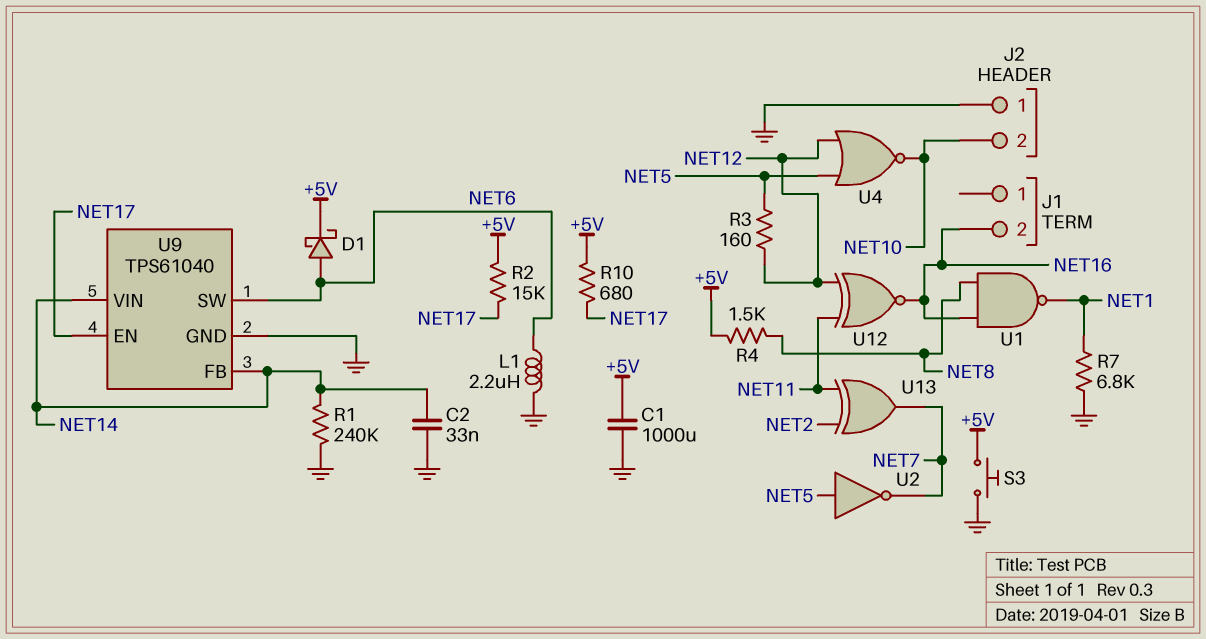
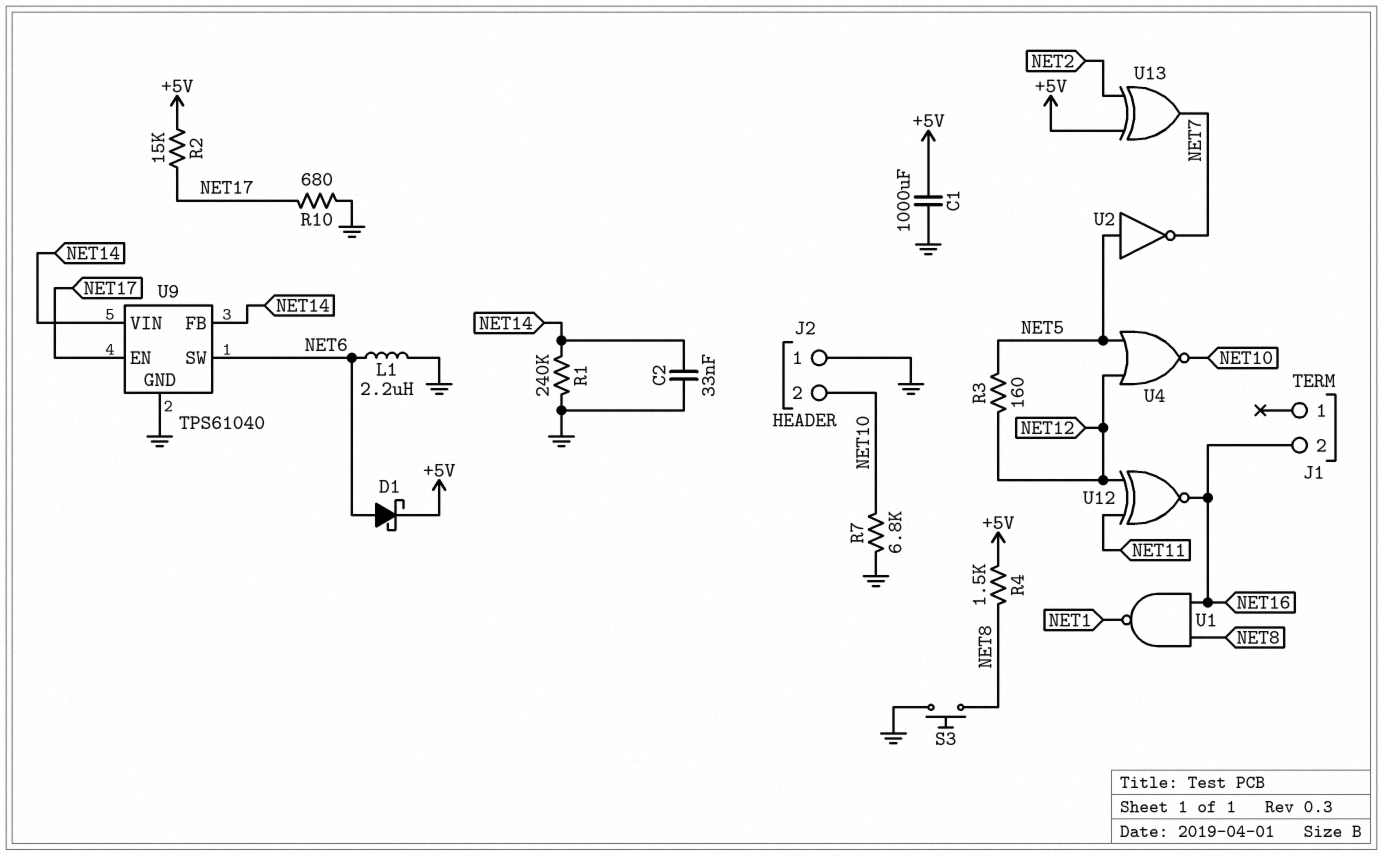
R7: 6.8k (GND, NET1) -> 6.8k (GND, NET10)
R10: 680 (+5V, NET17) -> 680 (GND, NET17)
S3: button (+5V, GND) -> button (GND, NET8)
U13: XOR (in NET2, in NET11, out NET7) -> XOR (in +5V, in NET2, out NET7)

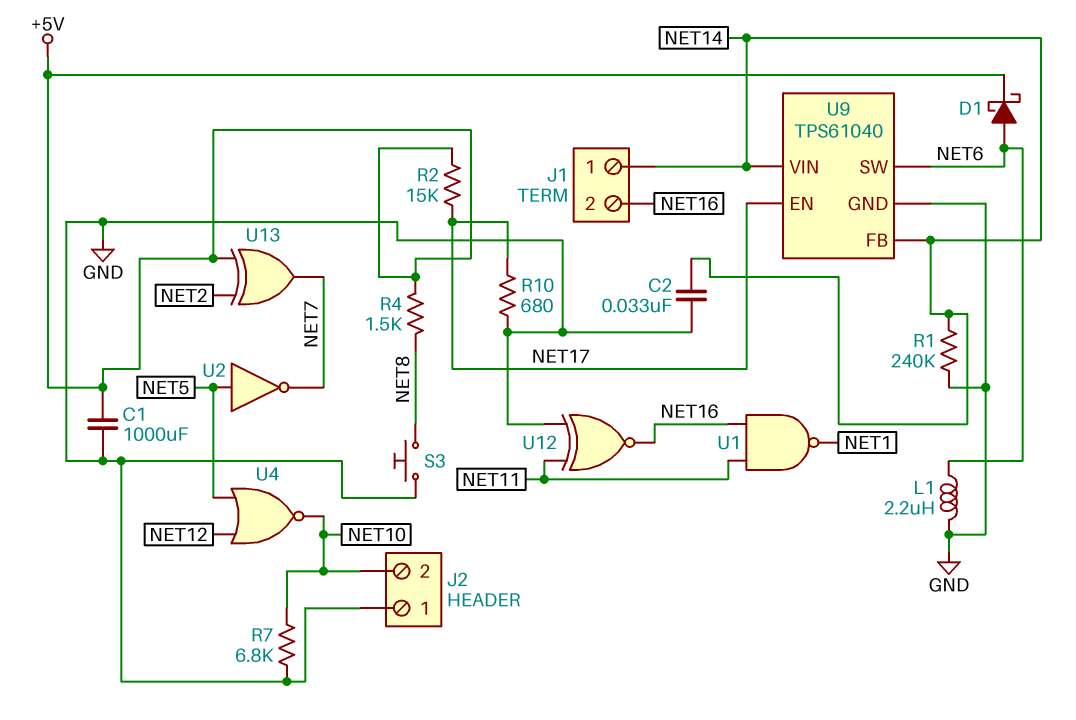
J1 pin 1: none -> NET14
R3: 160 (NET5, NET12) -> none
U1: NAND (in NET8, in NET16, out NET1) -> NAND (in NET11, in NET16, out NET1)
U12: XNOR (in NET11, in NET12, out NET16) -> XNOR (in GND, in NET11, out NET16)

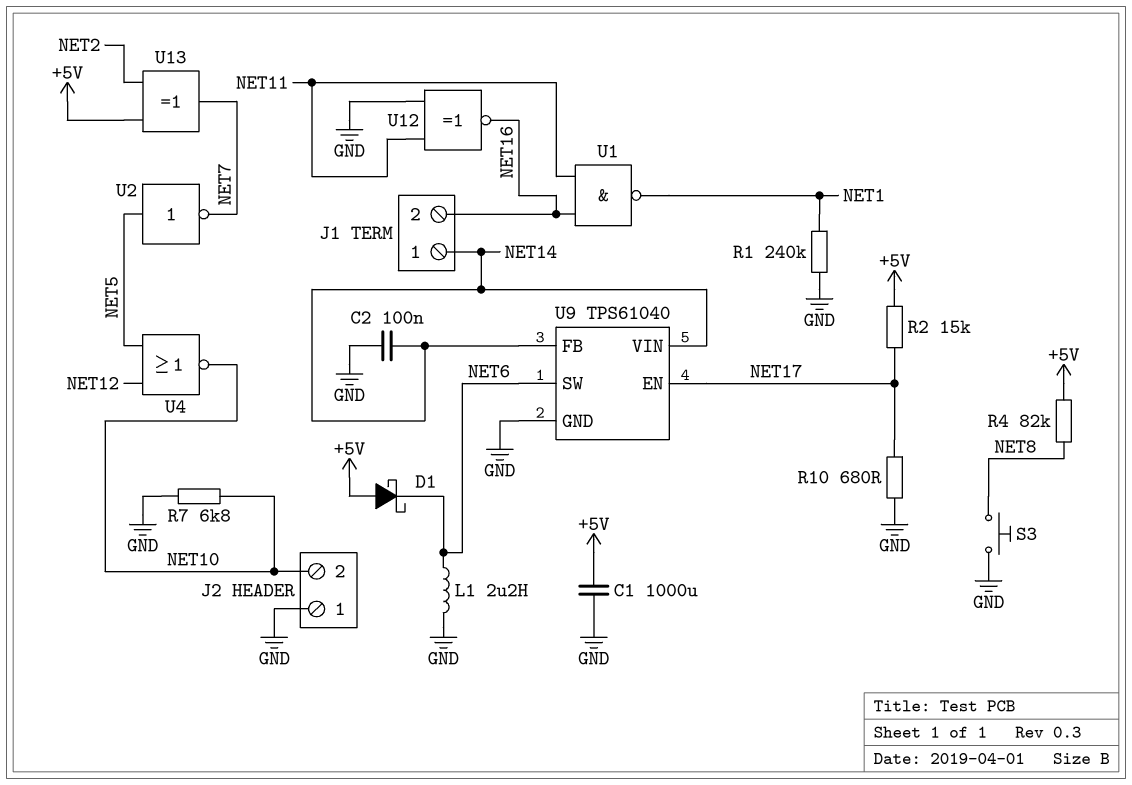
C2: 33nF (GND, NET14) -> 100nF (GND, NET14)
D1: schottky (A NET6, K +5V) -> schottky (A +5V, K NET6)
R1: 240k (GND, NET14) -> 240k (GND, NET1)
R4: 1.5k (+5V, NET8) -> 82k (+5V, NET8)

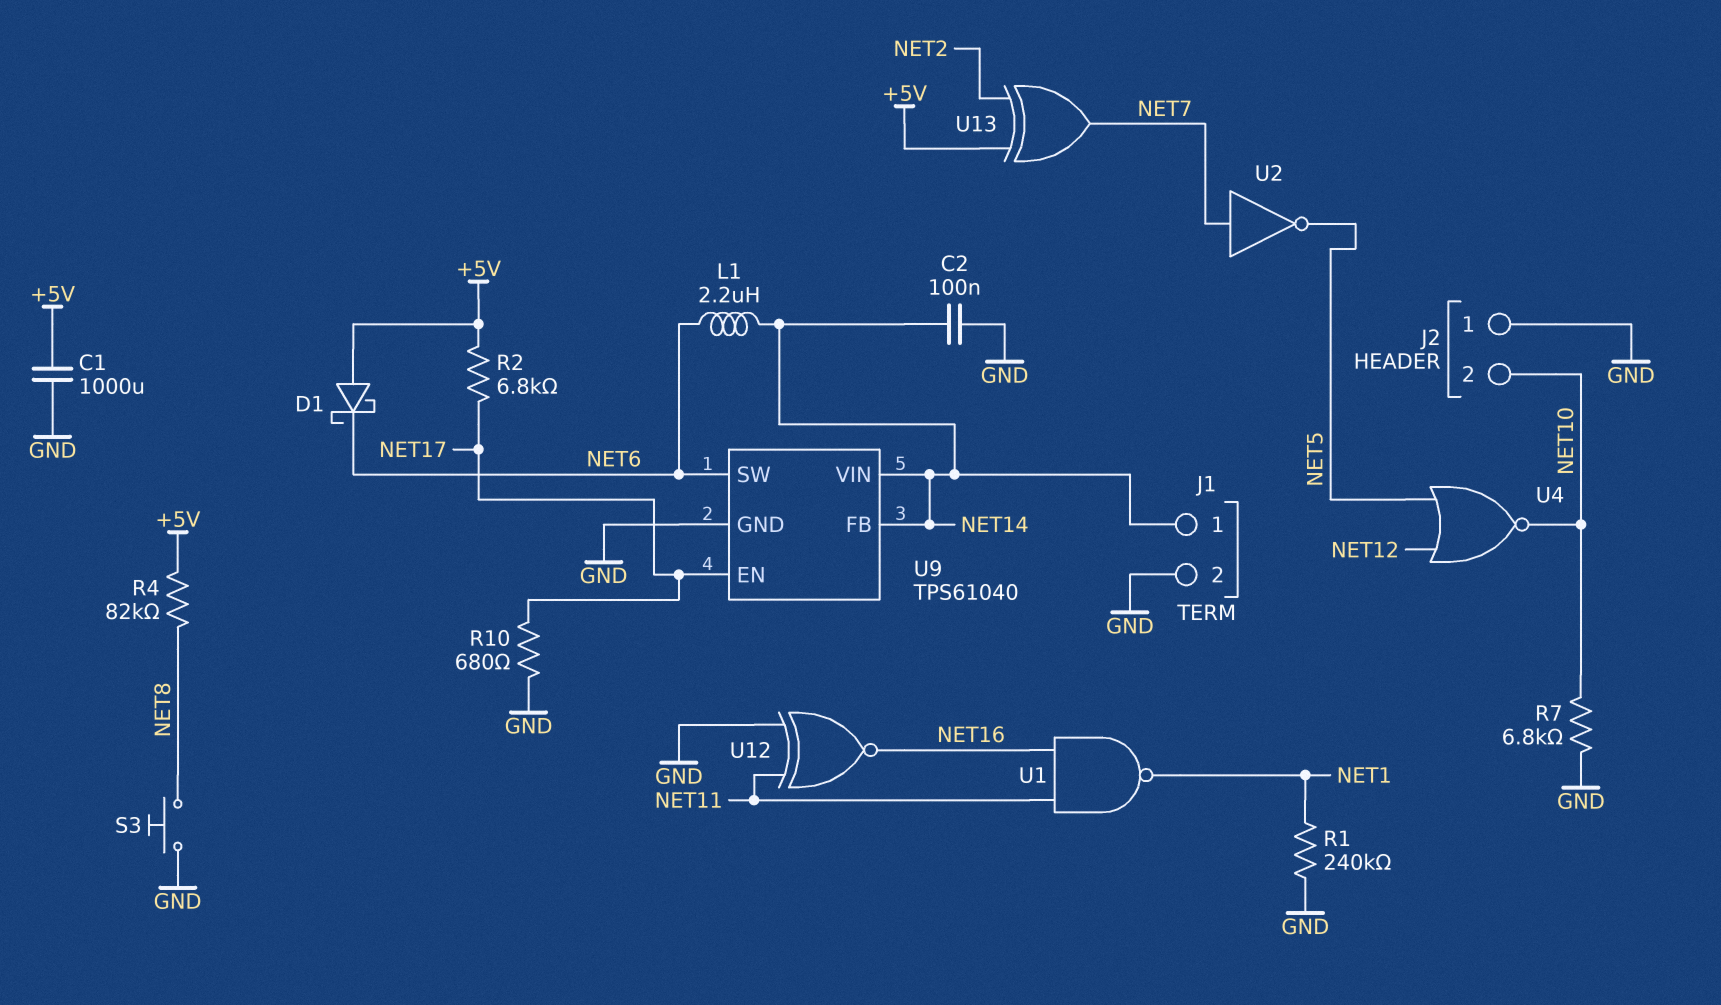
J1 pin 2: NET16 -> GND
L1: 2.2uH (GND, NET6) -> 2.2uH (NET6, NET14)
R2: 15k (+5V, NET17) -> 6.8k (+5V, NET17)
U2: NOT (in NET5, out NET7) -> NOT (in NET7, out NET5)

